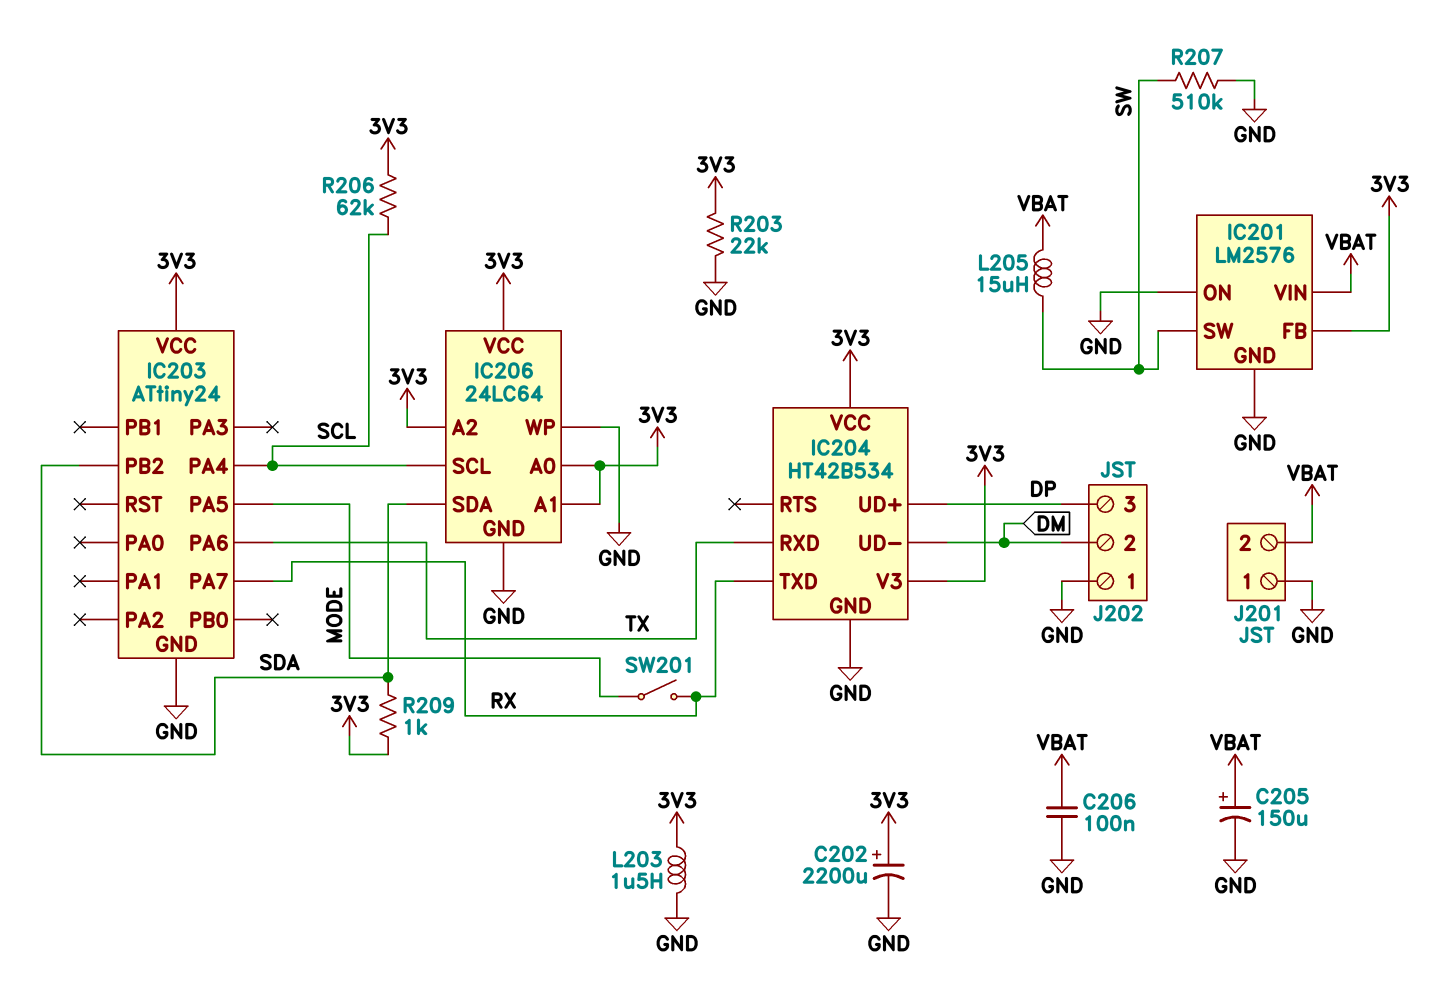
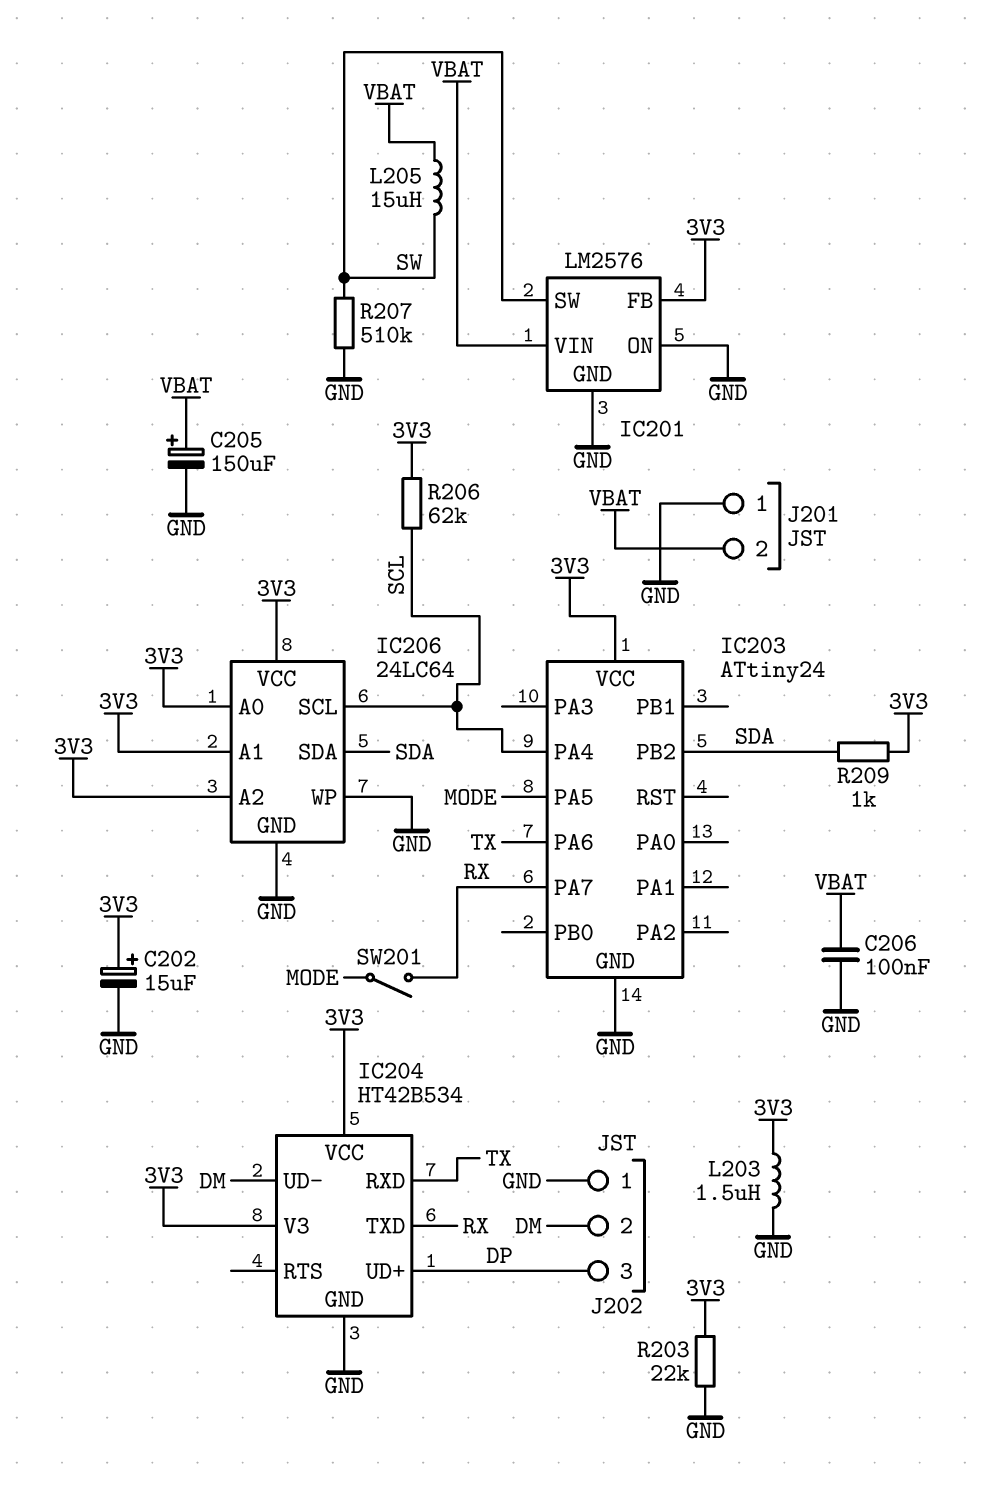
C202: 2200uF (plus 3V3, minus GND) -> 15uF (plus 3V3, minus GND)

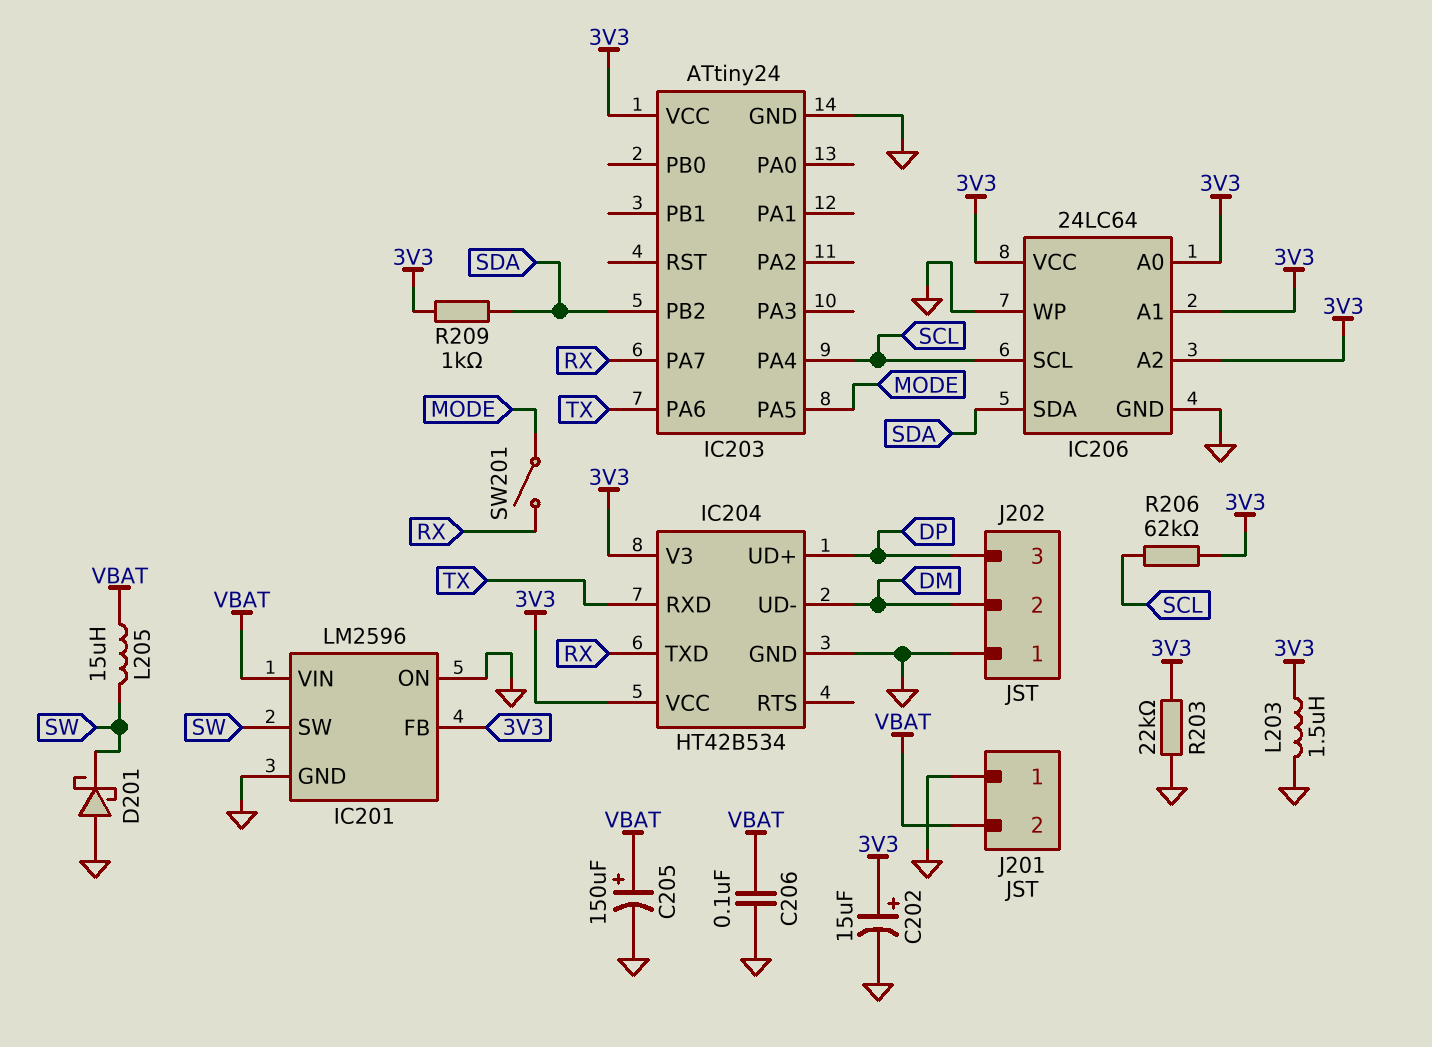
D201: none -> schottky (A GND, K SW)
IC201: LM2576 -> LM2596
R207: 510k (GND, SW) -> none

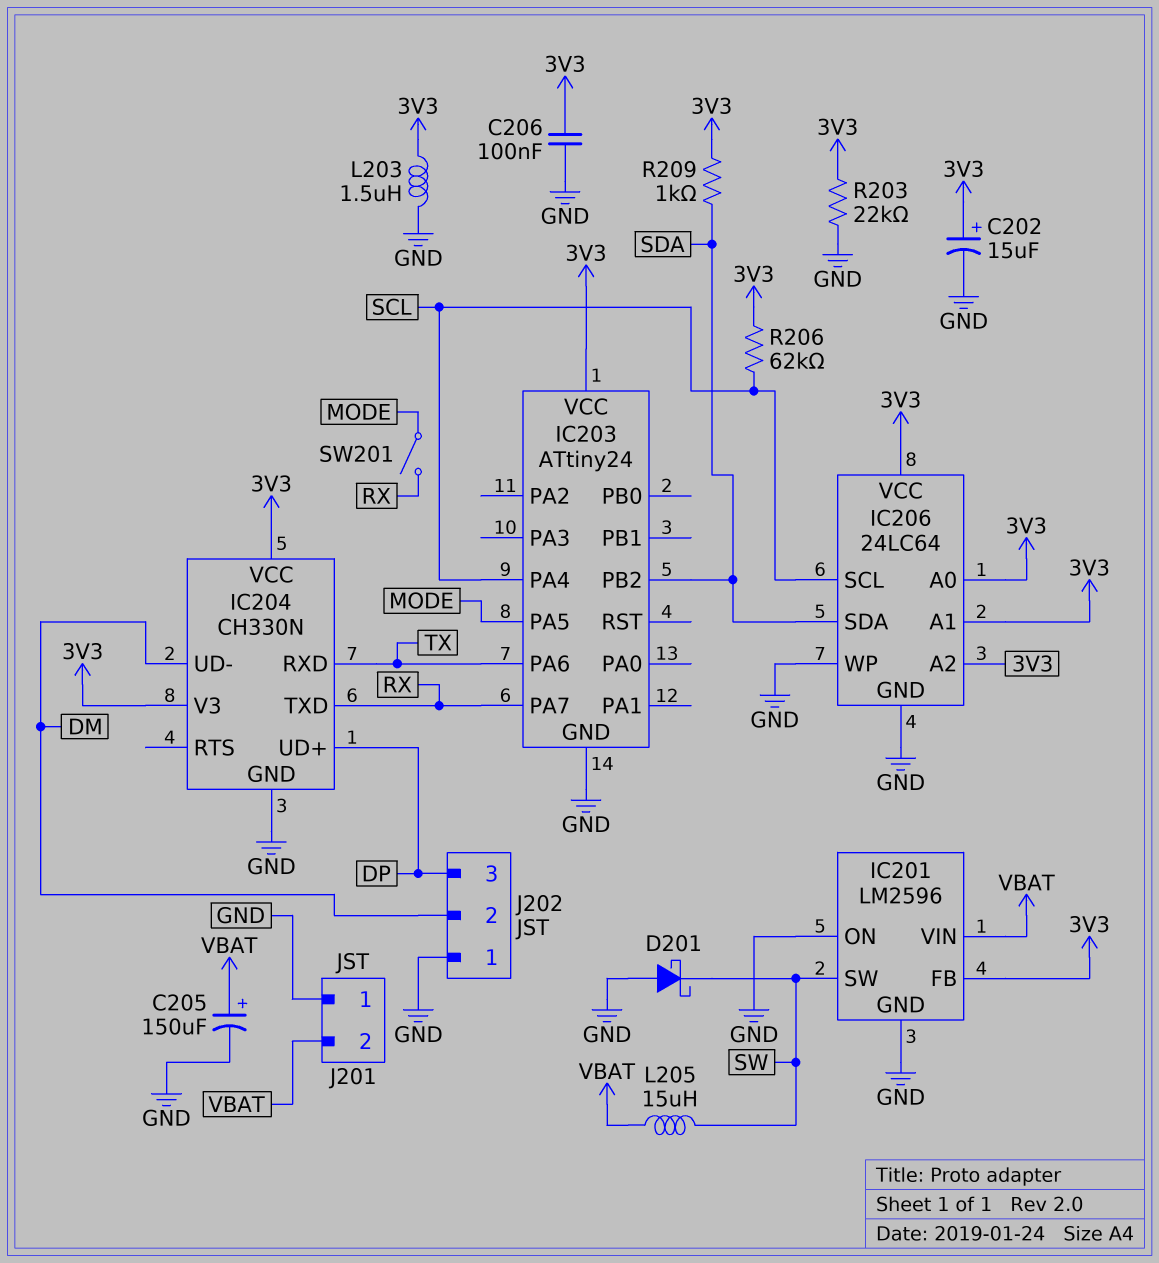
C206: 100nF (GND, VBAT) -> 100nF (3V3, GND)
IC204: HT42B534 -> CH330N

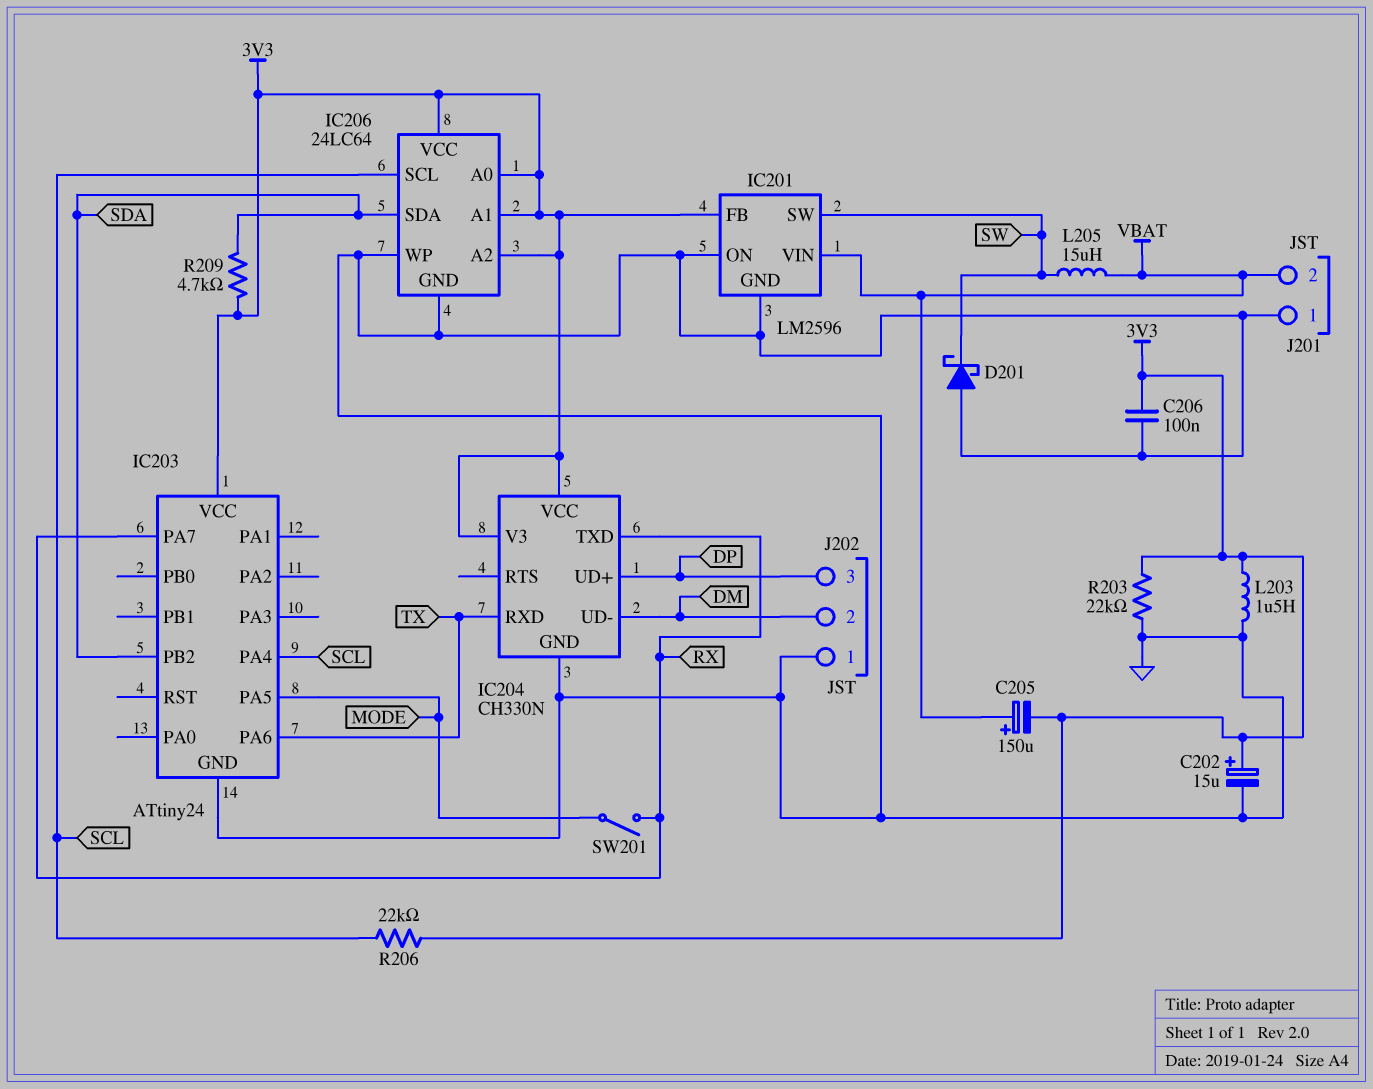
C205: 150uF (plus VBAT, minus GND) -> 150uF (plus VBAT, minus 3V3)
R206: 62k (3V3, SCL) -> 22k (3V3, SCL)
R209: 1k (3V3, SDA) -> 4.7k (3V3, SDA)

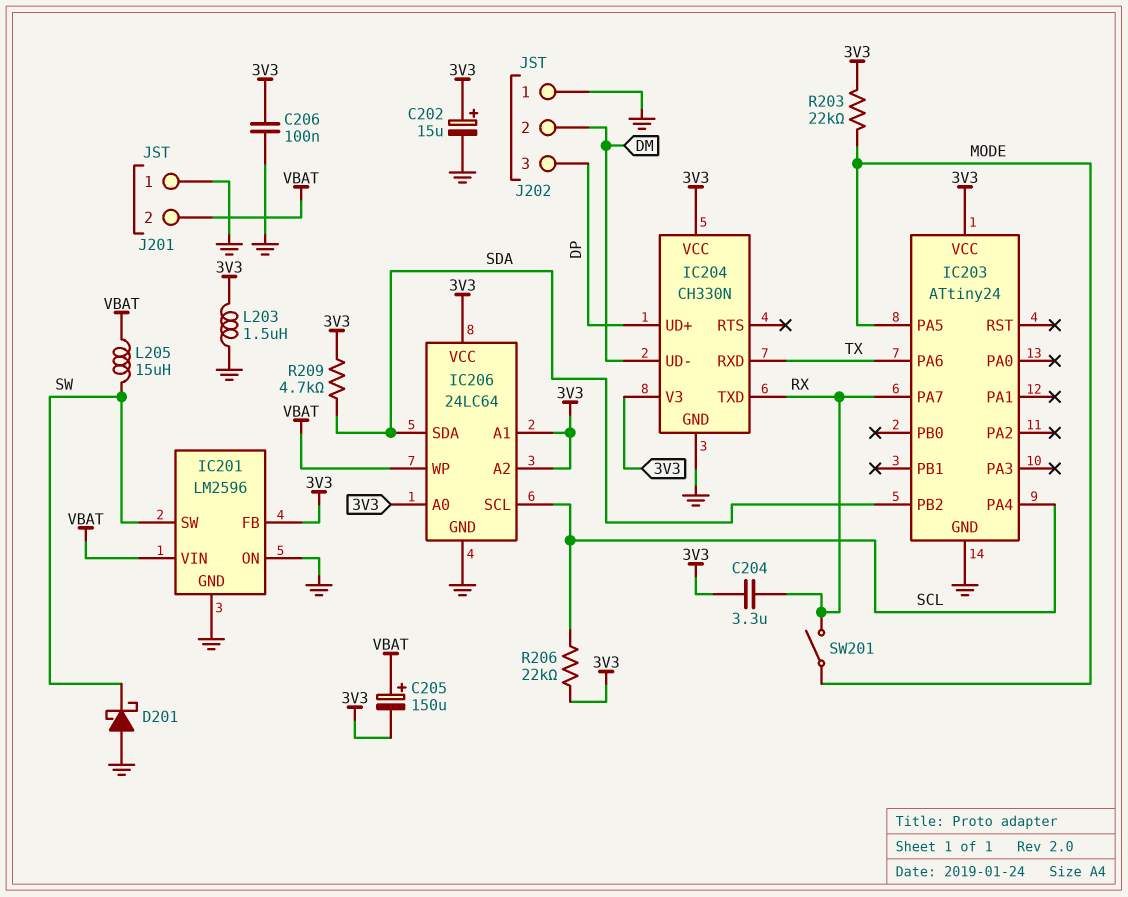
C204: none -> 3.3uF (3V3, RX)
IC206 pin WP: GND -> VBAT
R203: 22k (3V3, GND) -> 22k (3V3, MODE)

